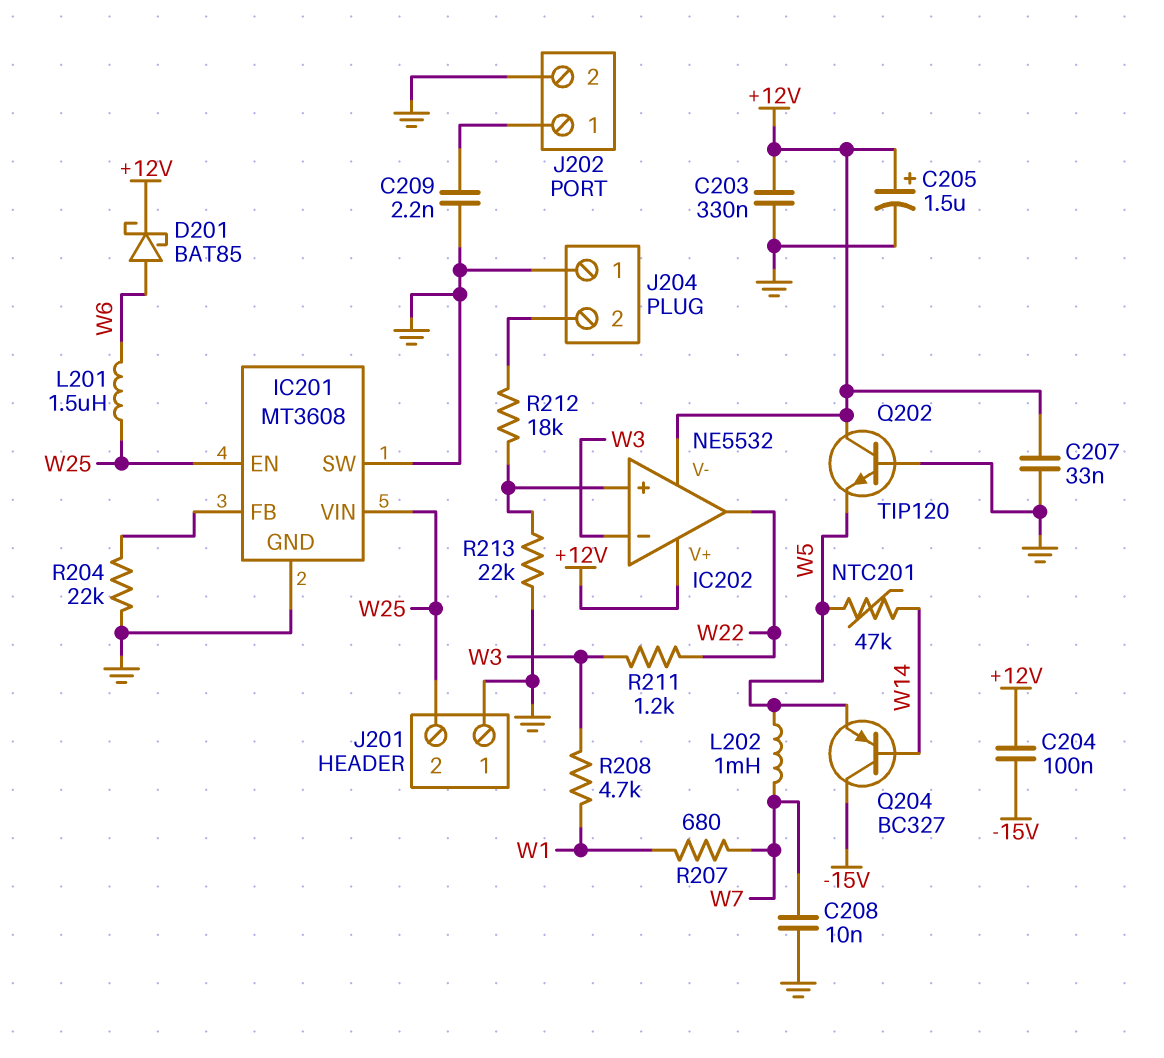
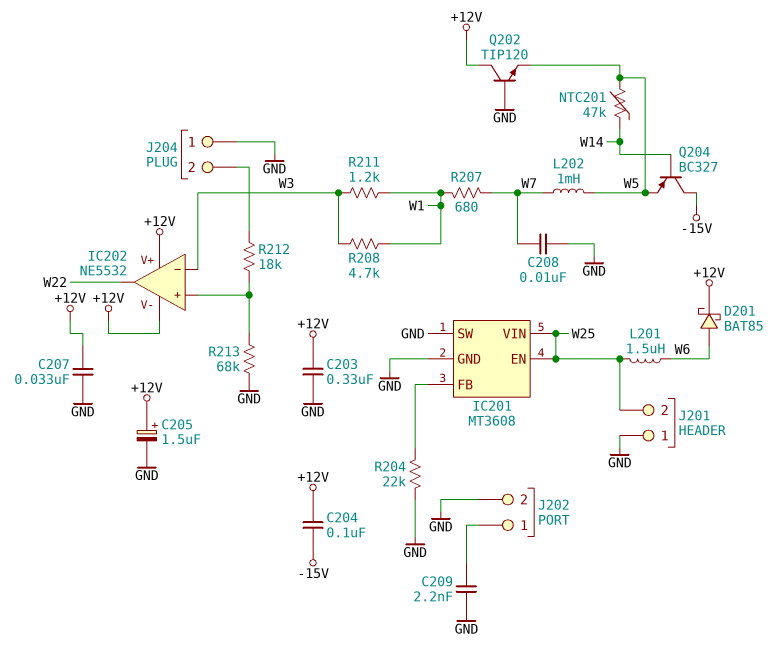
R211: 1.2k (W3, W22) -> 1.2k (W1, W3)
R213: 22k (GND, IC202/in+) -> 68k (GND, IC202/in+)

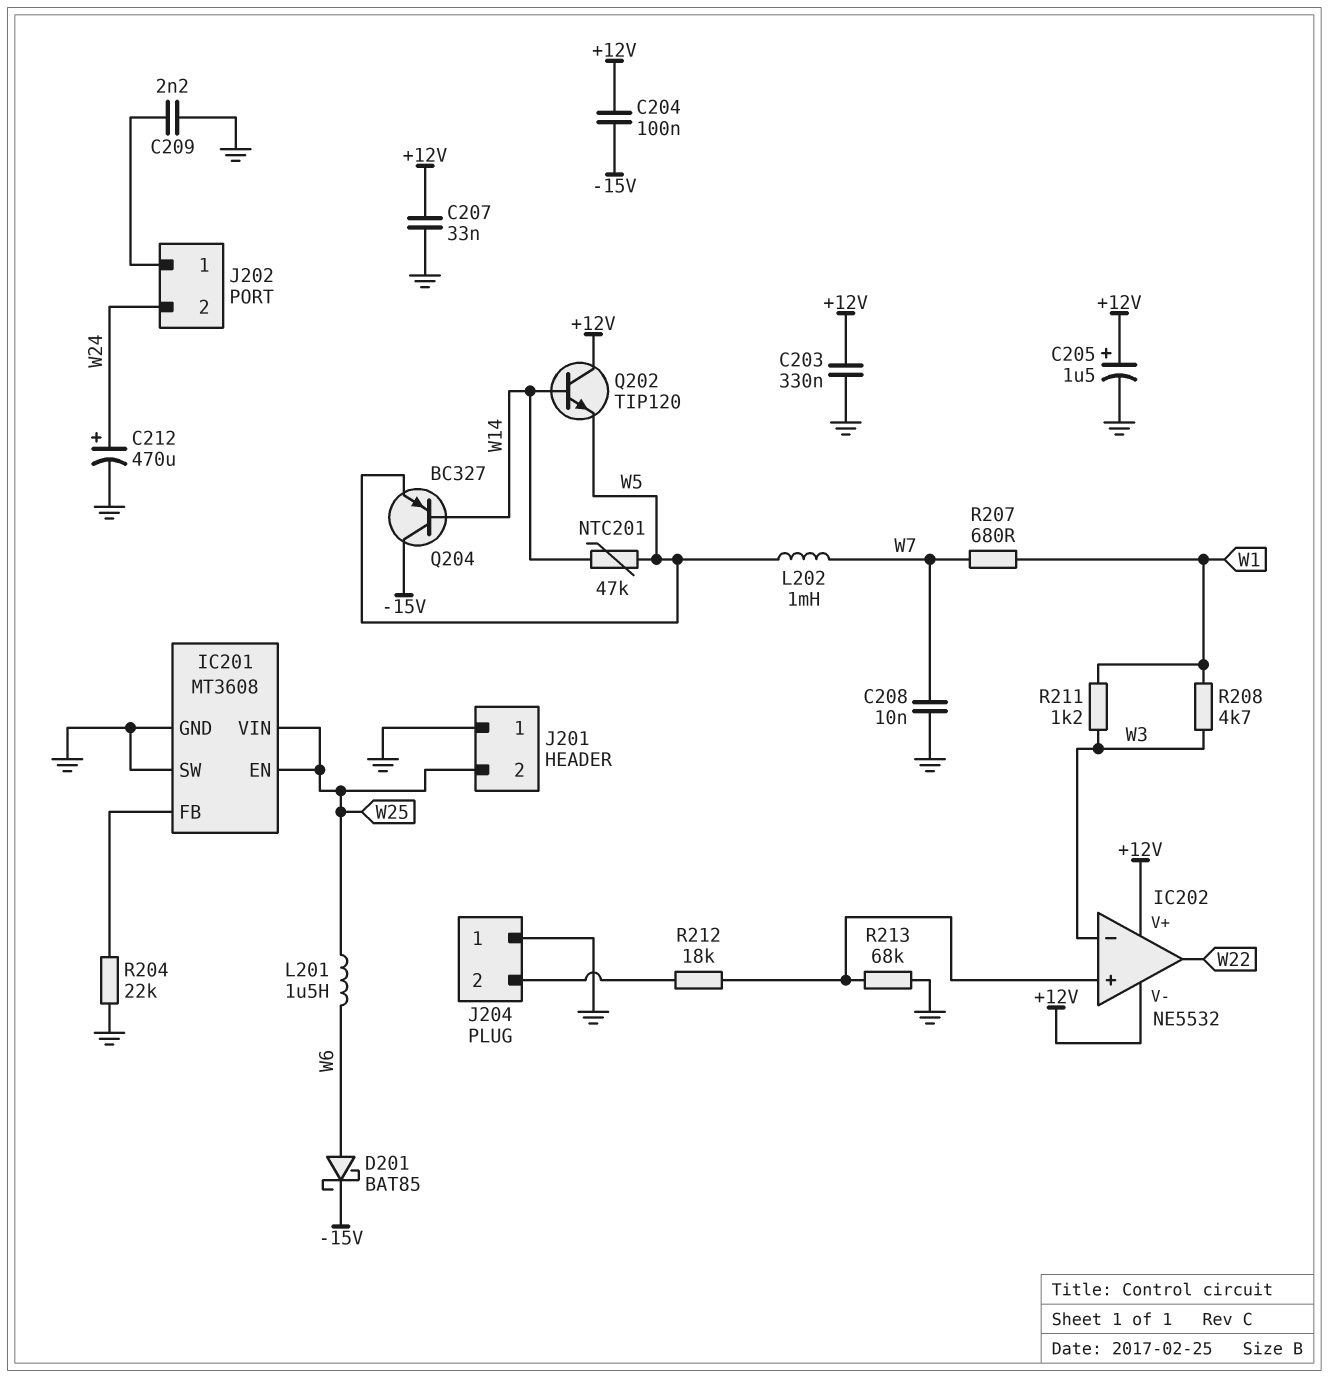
C212: none -> 470uF (plus W24, minus GND)
D201: schottky BAT85 (A W6, K +12V) -> schottky BAT85 (A W6, K -15V)
J202 pin 2: GND -> W24
Q202: NPN TIP120 (B GND, C +12V, E W5) -> NPN TIP120 (B W14, C +12V, E W5)

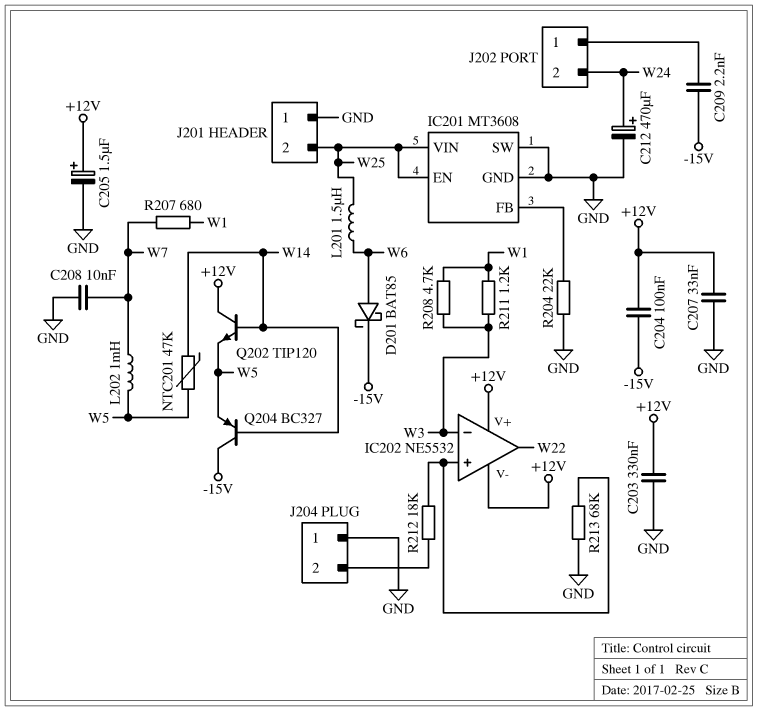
C209: 2.2nF (GND, J202/1) -> 2.2nF (-15V, J202/1)

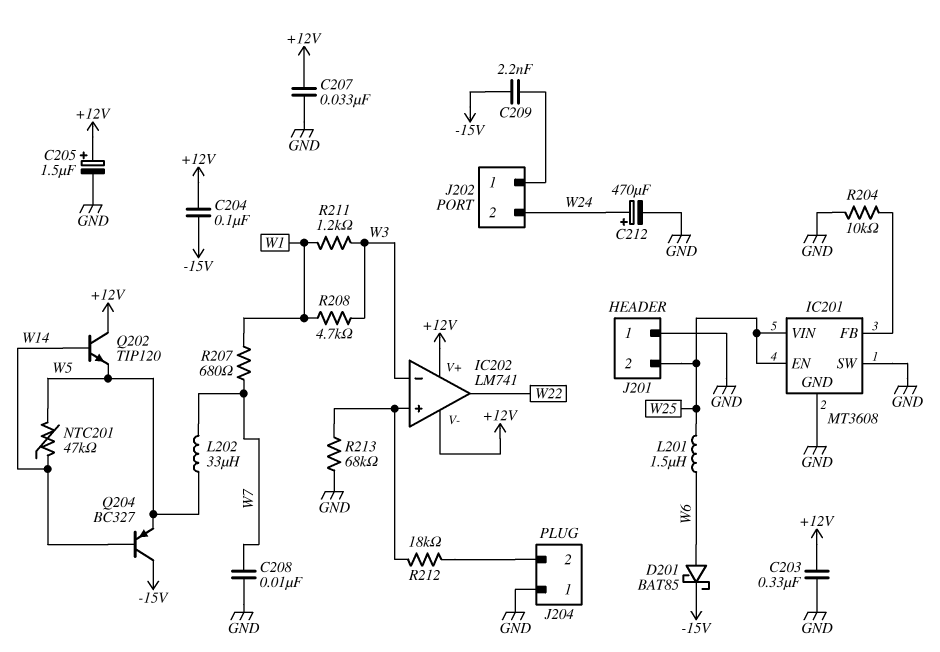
IC202: NE5532 -> LM741
L202: 1mH (W5, W7) -> 33uH (W5, W7)
R204: 22k (GND, IC201/FB) -> 10k (GND, IC201/FB)

